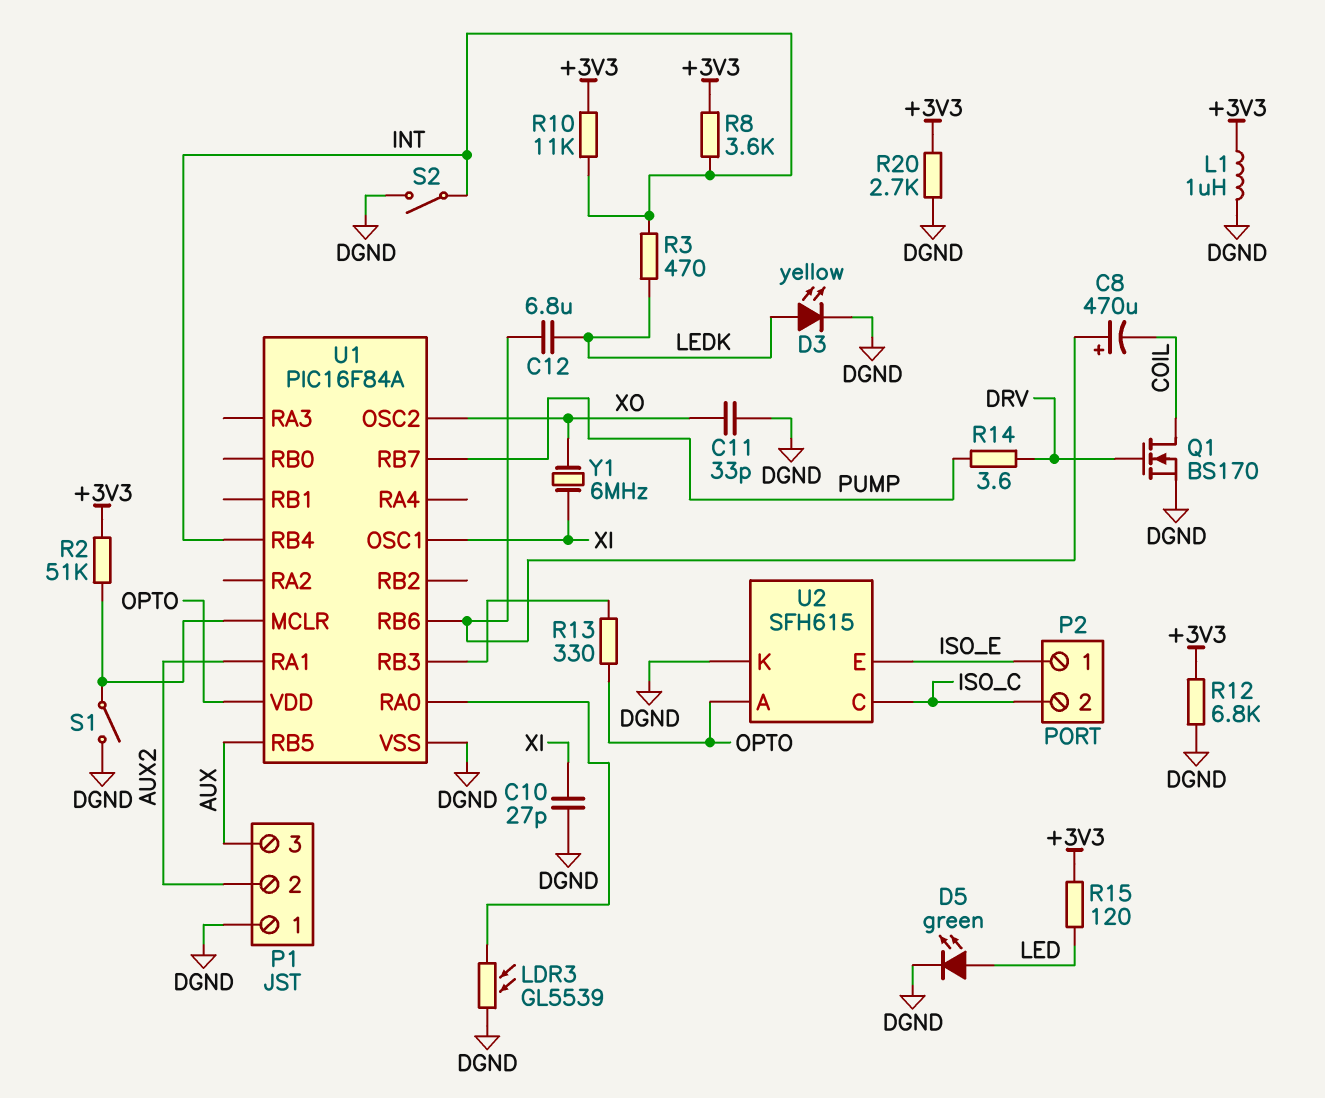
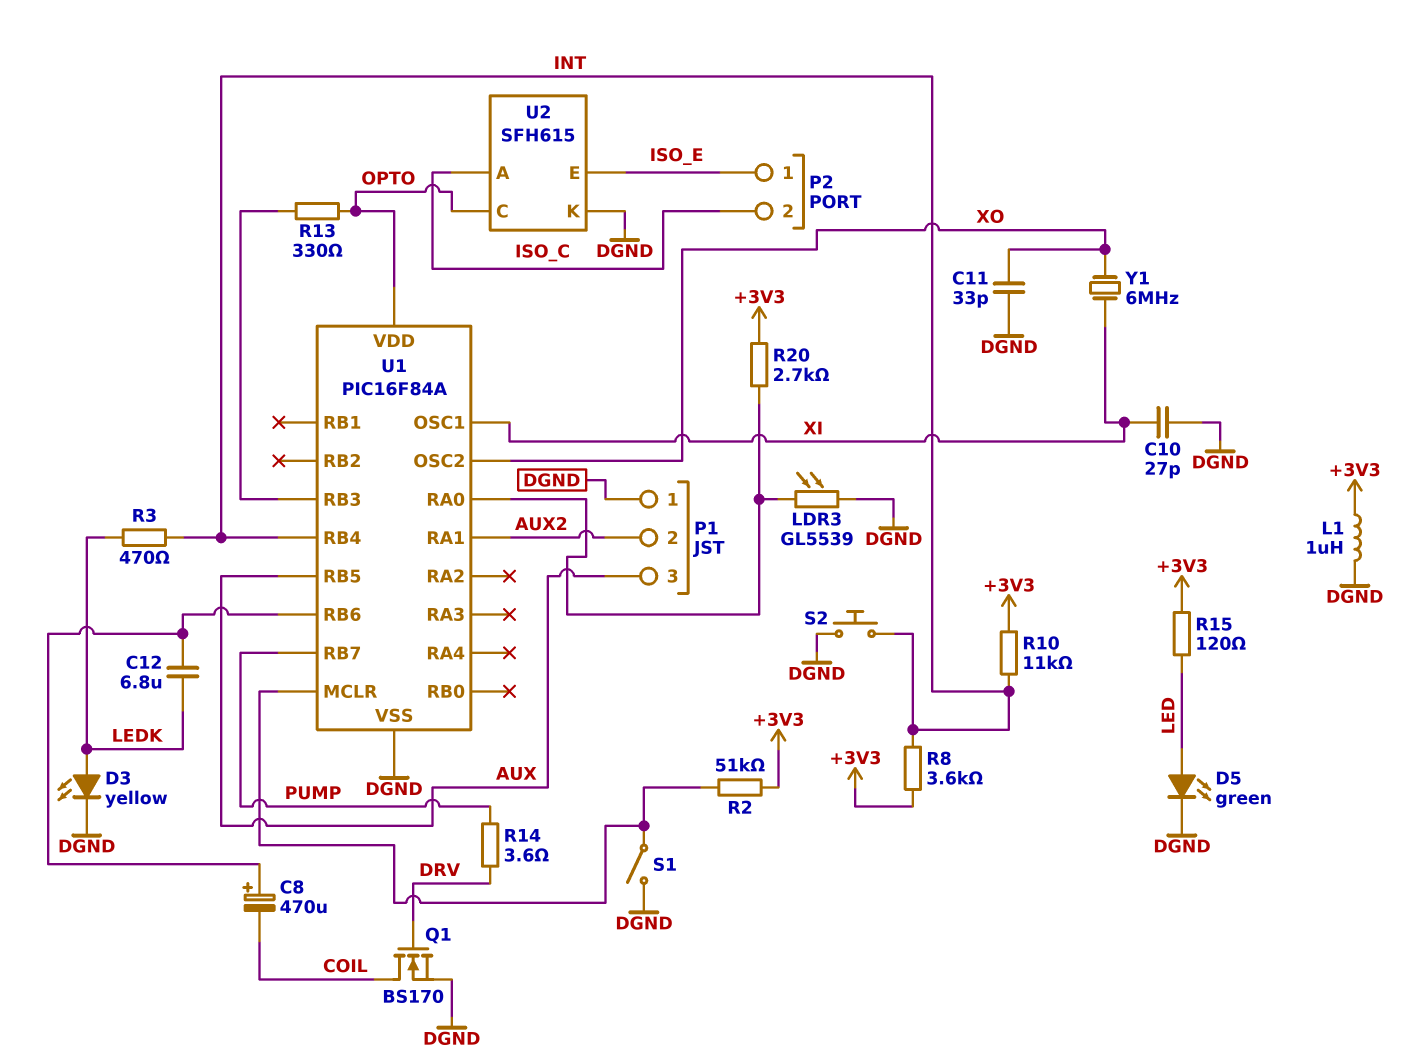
R12: 6.8k (+3V3, DGND) -> none
R20: 2.7k (+3V3, DGND) -> 2.7k (+3V3, U1/RA0)
S2: switch (DGND, INT) -> button (DGND, INT)
U2 pin A: OPTO -> ISO_C
U2 pin C: ISO_C -> OPTO

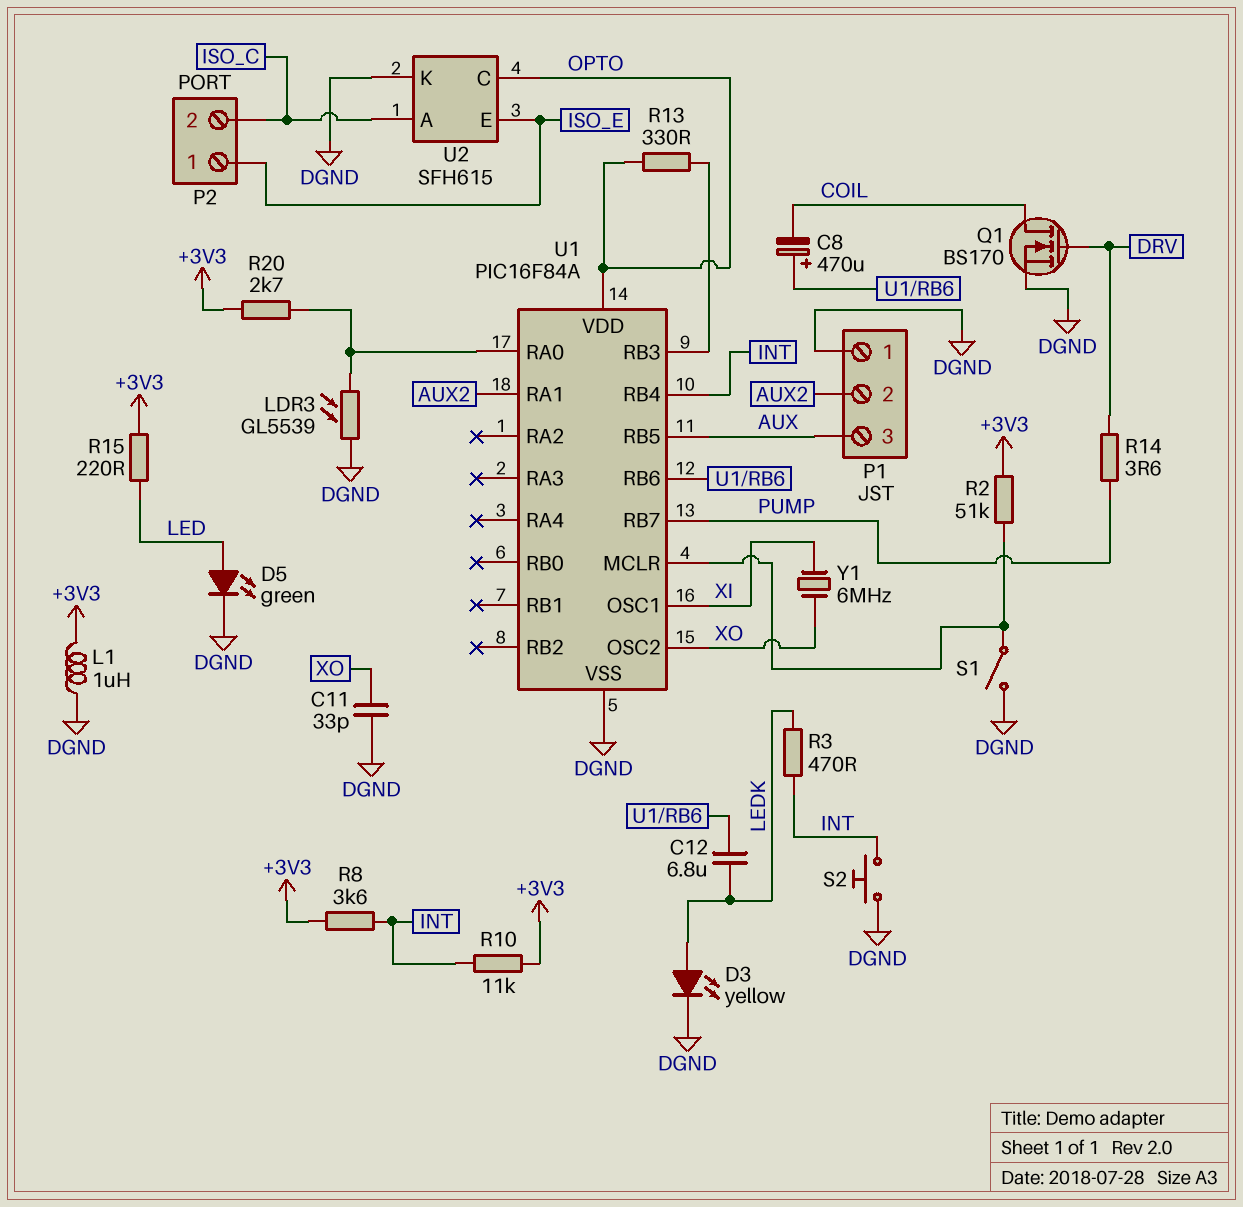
C10: 27pF (DGND, XI) -> none
R15: 120 (+3V3, LED) -> 220 (+3V3, LED)

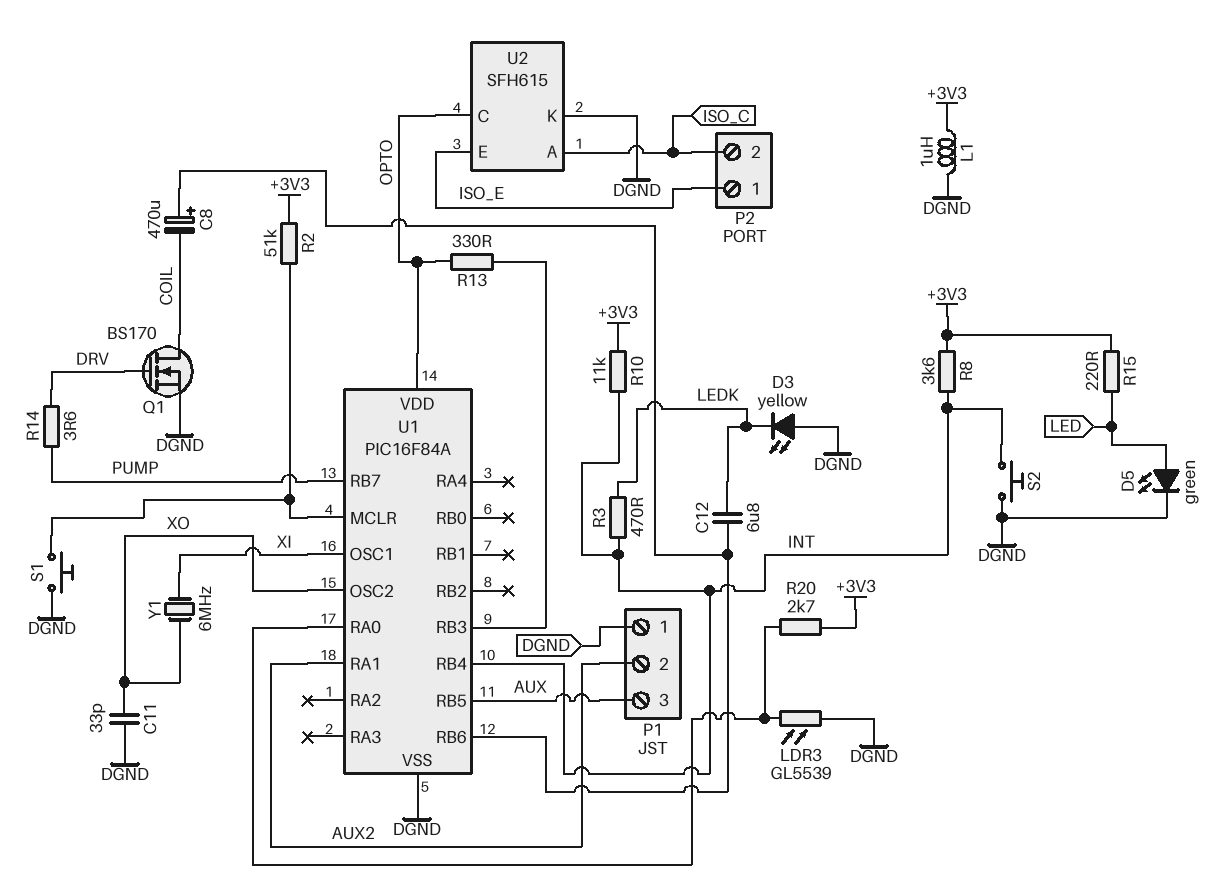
D3: LED yellow (A LEDK, K DGND) -> LED yellow (A DGND, K LEDK)
S1: switch (DGND, U1/MCLR) -> button (DGND, U1/MCLR)

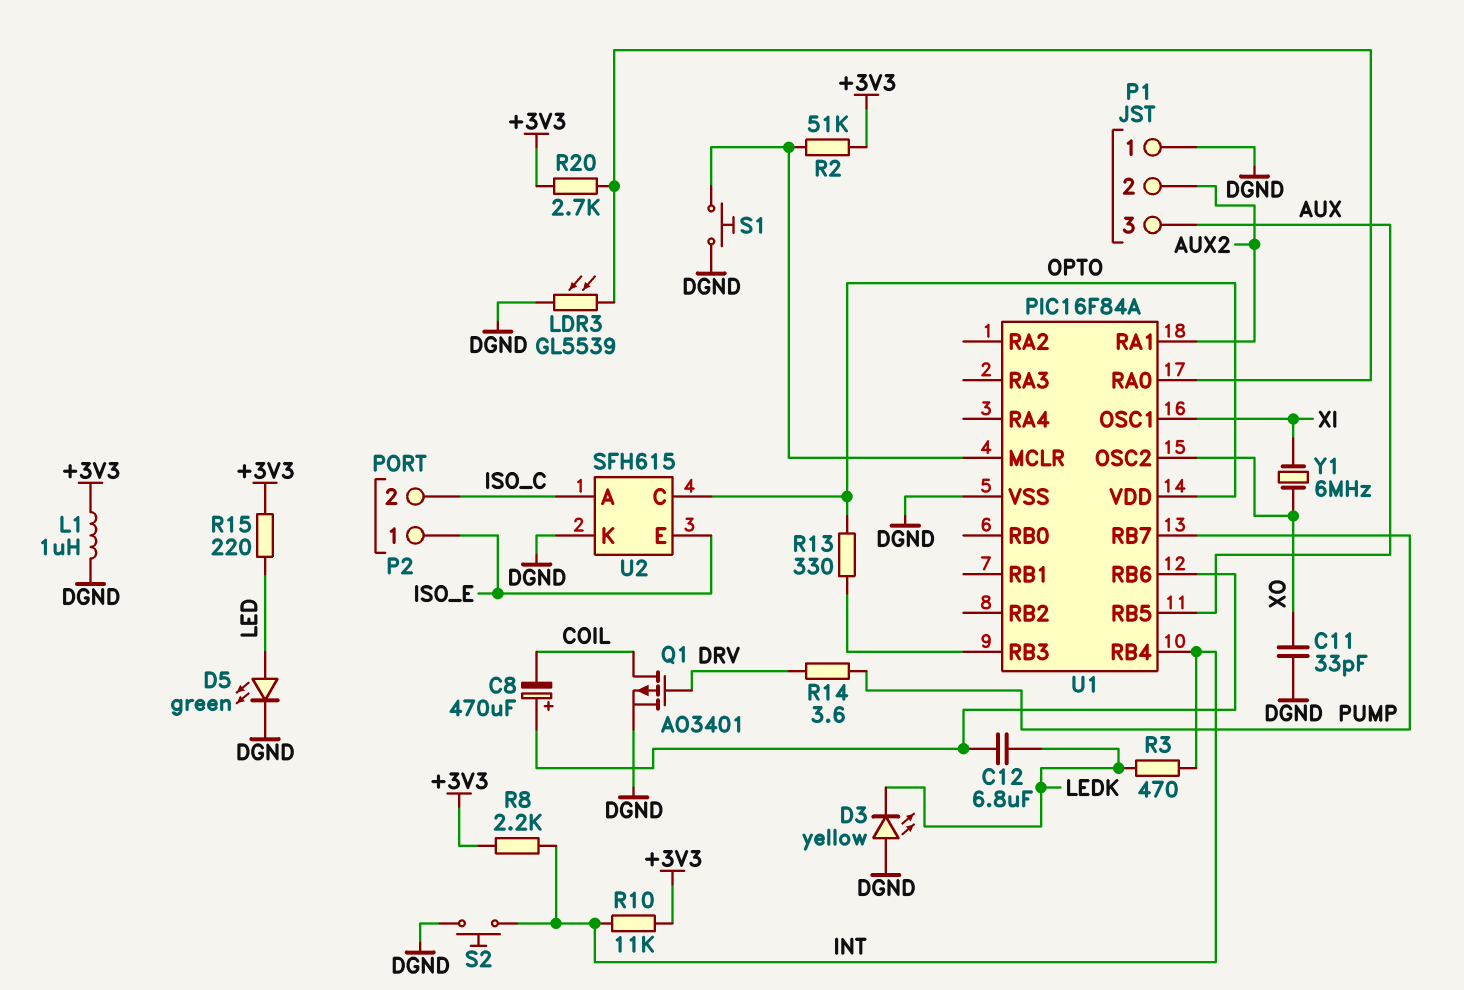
Q1: NMOS BS170 (G DRV, D COIL, S DGND) -> PMOS AO3401 (G DRV, D COIL, S DGND)
R8: 3.6k (+3V3, INT) -> 2.2k (+3V3, INT)

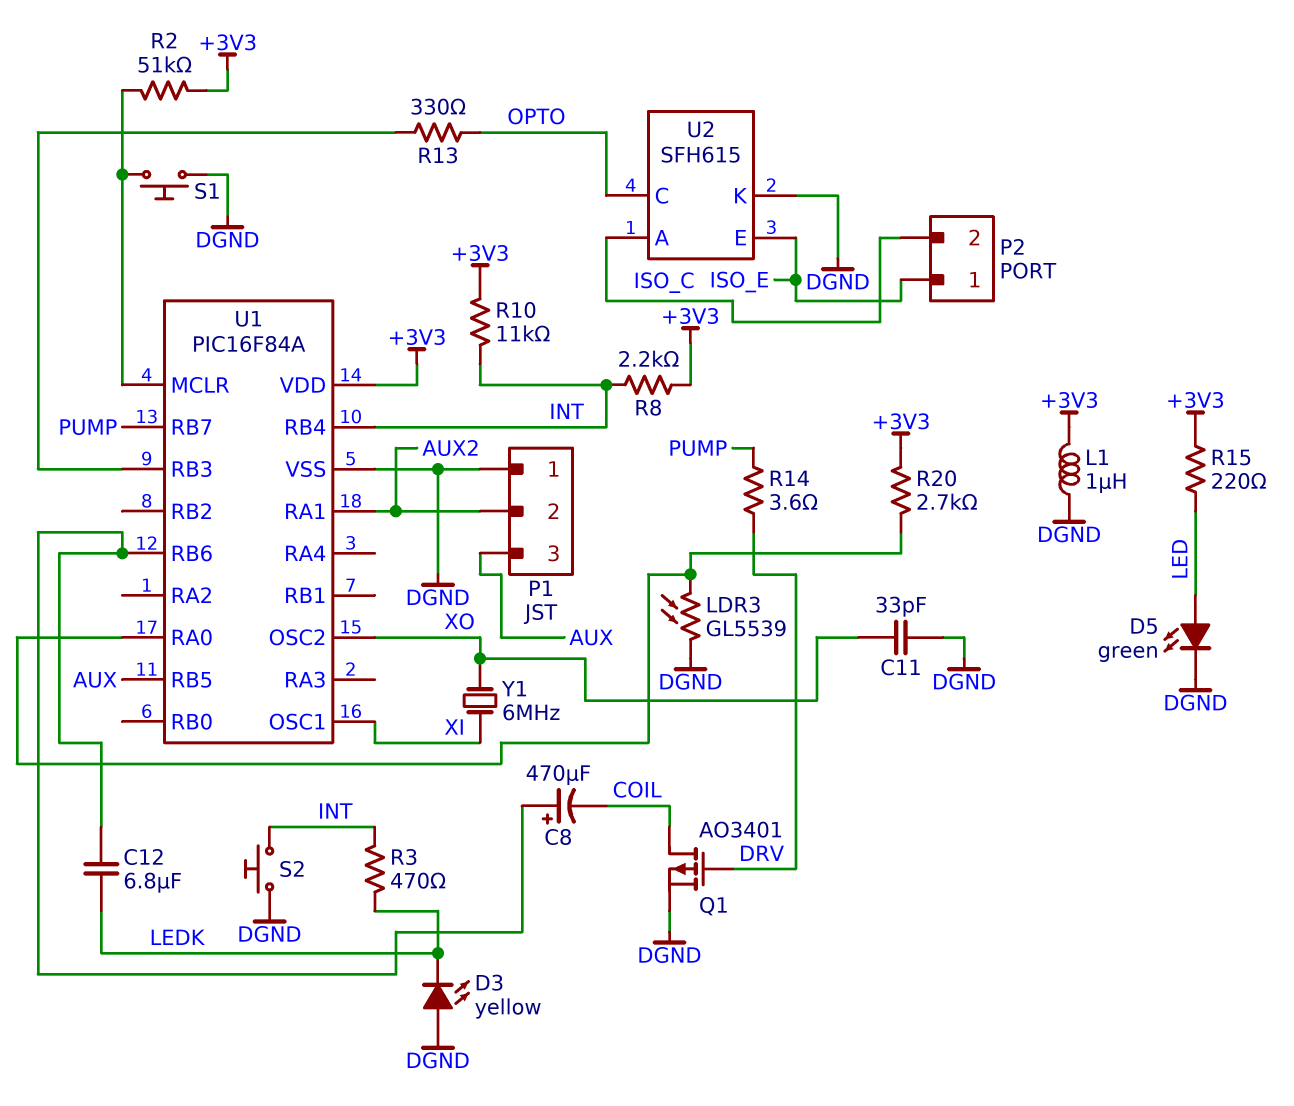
U1 pin VDD: OPTO -> +3V3

